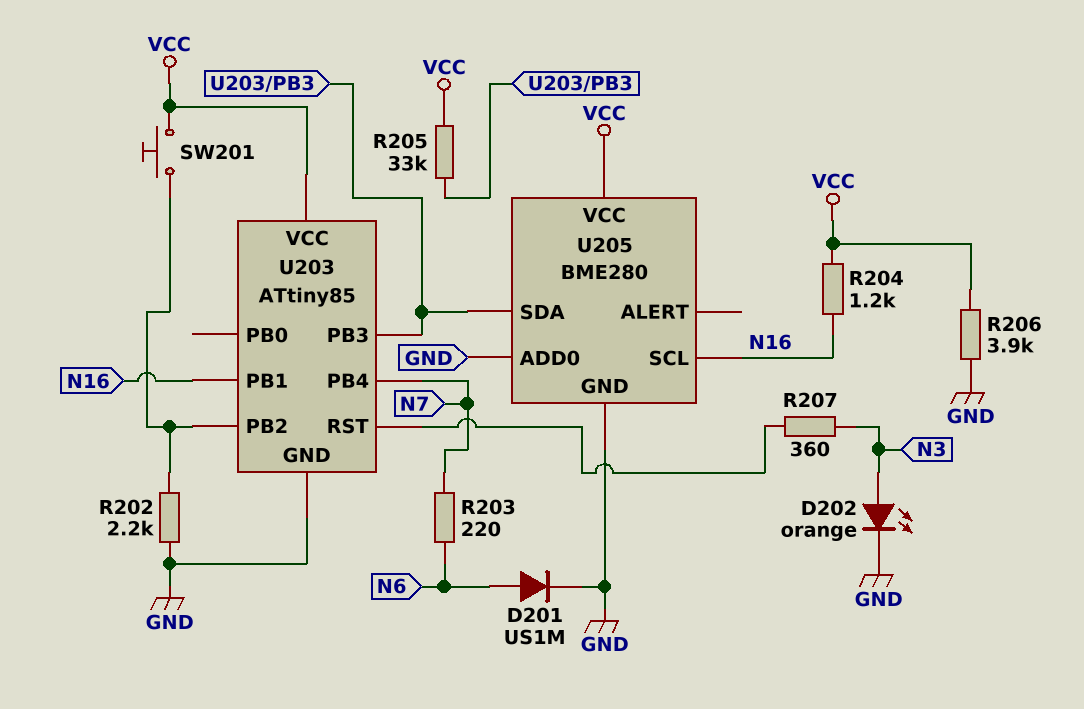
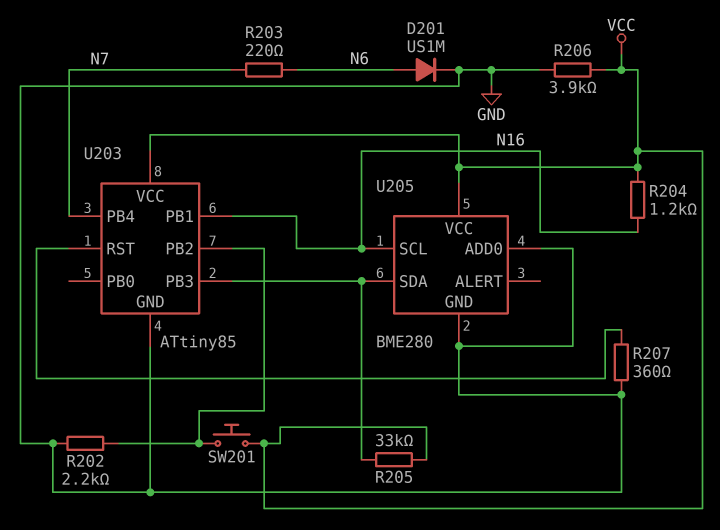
D202: LED orange (A N3, K GND) -> none
R207: 360 (N3, U203/RST) -> 360 (GND, U203/RST)

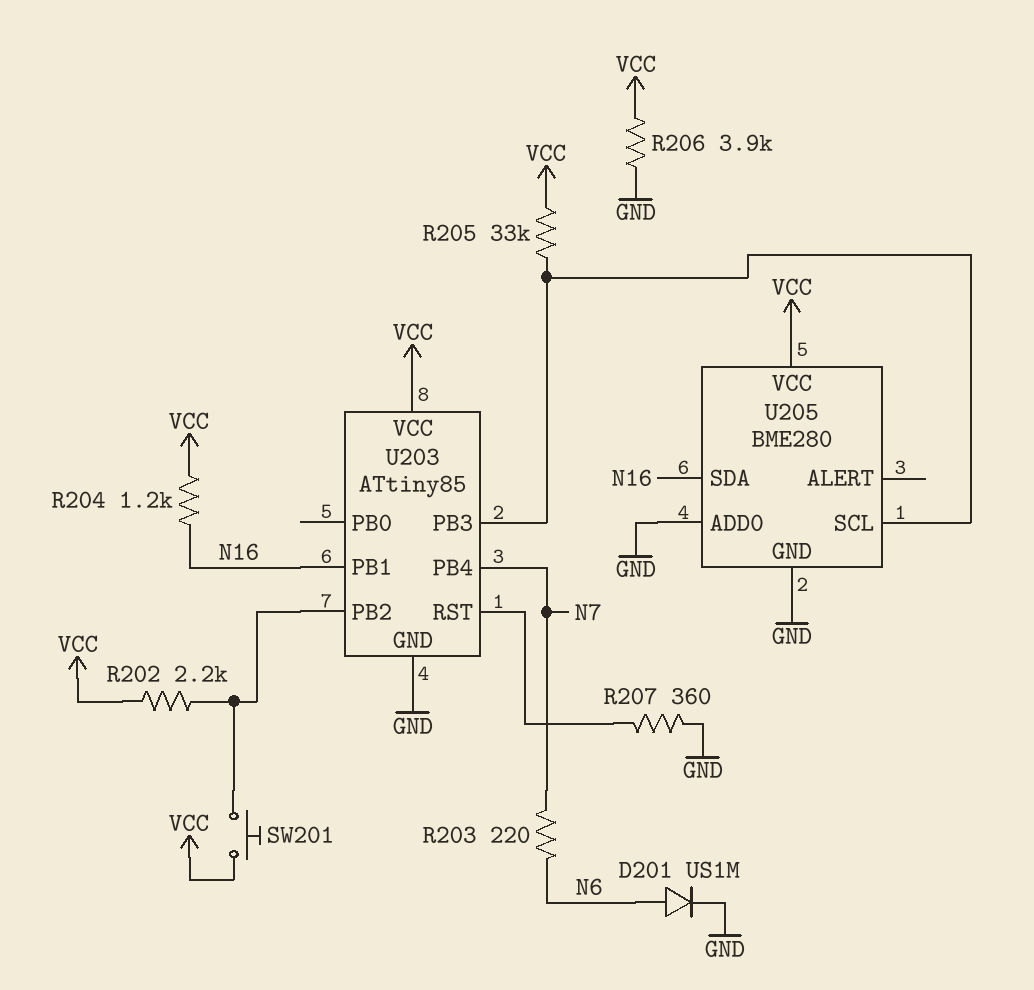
R202: 2.2k (GND, U203/PB2) -> 2.2k (U203/PB2, VCC)
U205 pin SCL: N16 -> U203/PB3
U205 pin SDA: U203/PB3 -> N16

